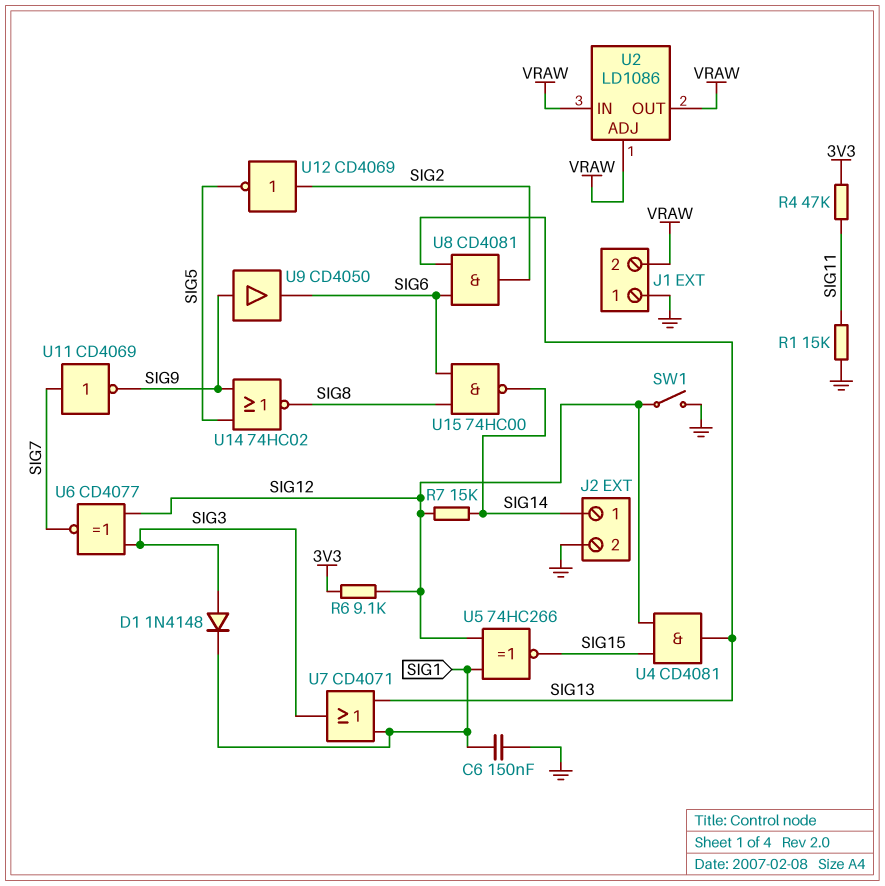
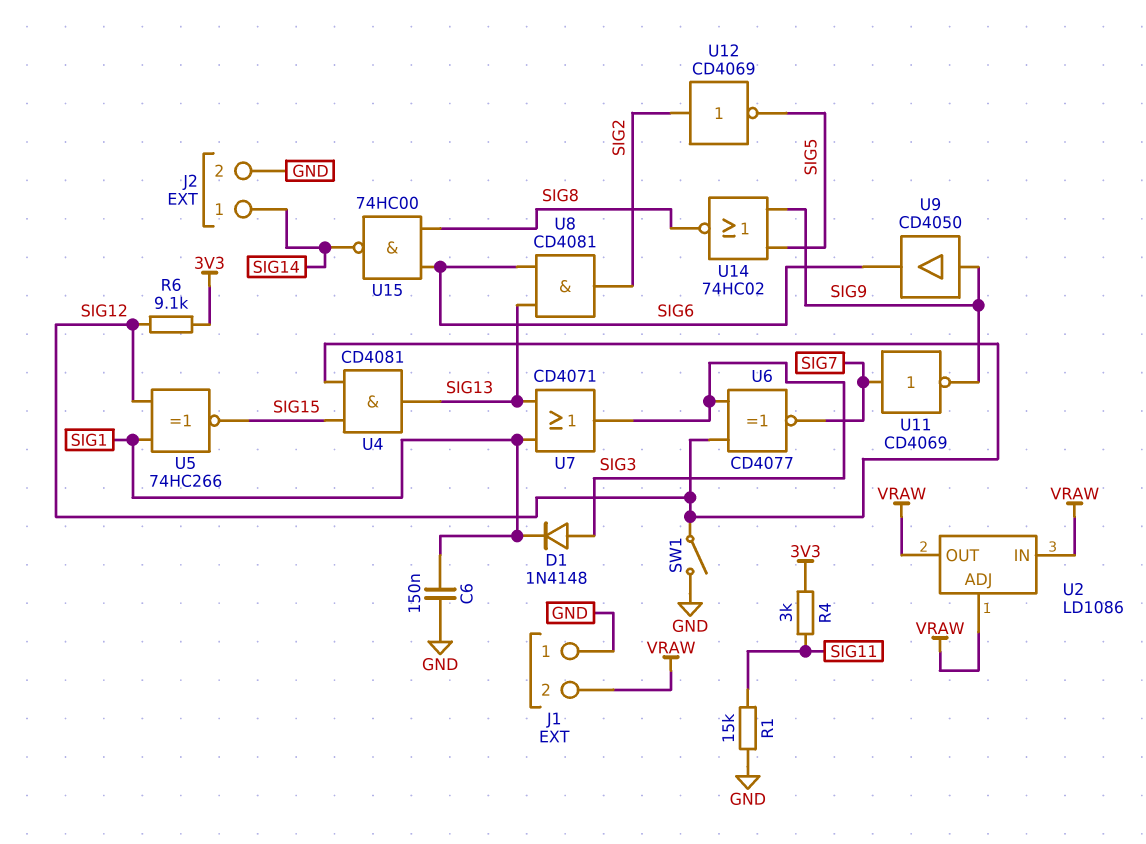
R4: 47k (3V3, SIG11) -> 3k (3V3, SIG11)
R7: 15k (SIG12, SIG14) -> none

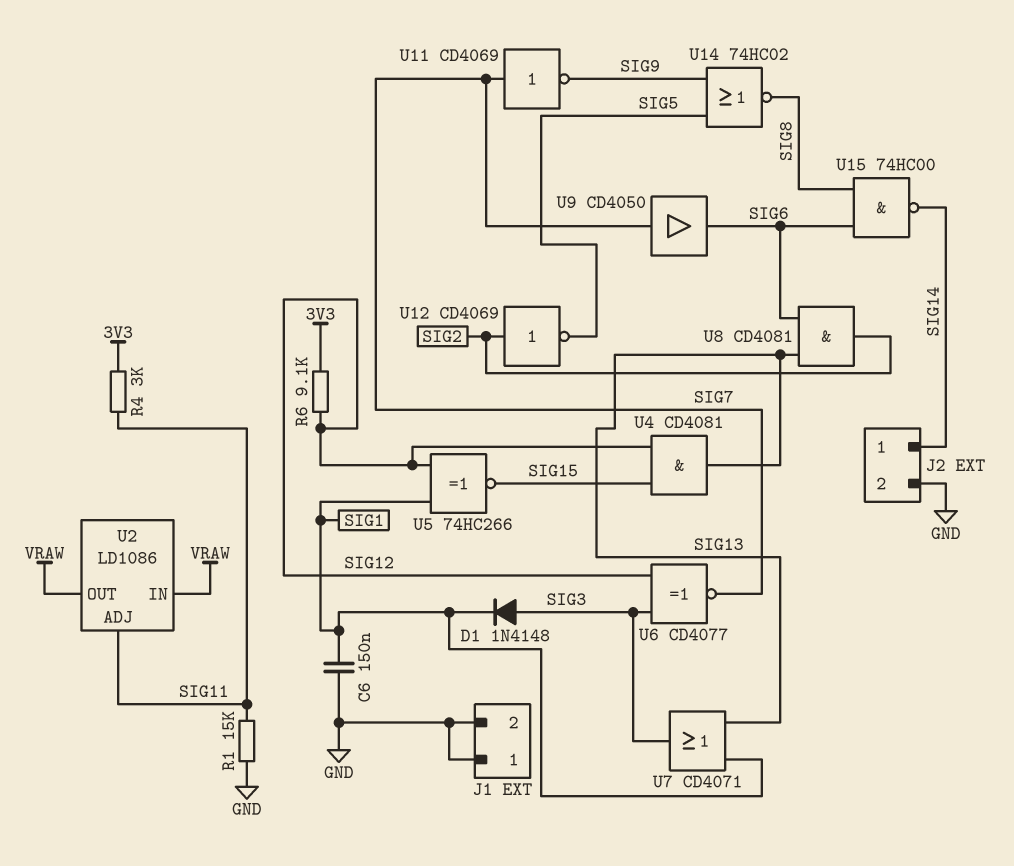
J1 pin 2: VRAW -> GND
SW1: switch (GND, SIG12) -> none
U2 pin ADJ: VRAW -> SIG11
U9: buffer CD4050 (in SIG9, out SIG6) -> buffer CD4050 (in SIG7, out SIG6)

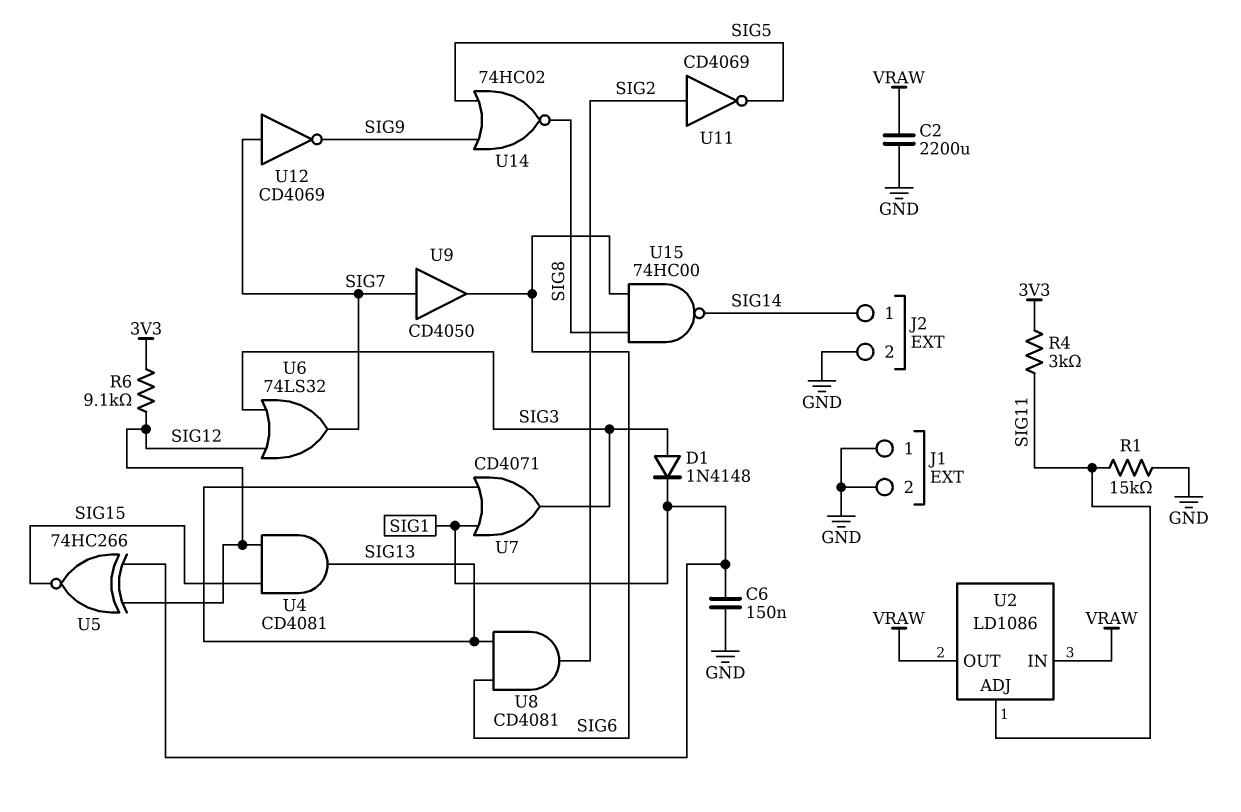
C2: none -> 2200uF (GND, VRAW)
U6: XNOR CD4077 (in SIG3, in SIG12, out SIG7) -> OR 74LS32 (in SIG3, in SIG12, out SIG7)
U11: NOT CD4069 (in SIG7, out SIG9) -> NOT CD4069 (in SIG2, out SIG5)
U12: NOT CD4069 (in SIG2, out SIG5) -> NOT CD4069 (in SIG7, out SIG9)

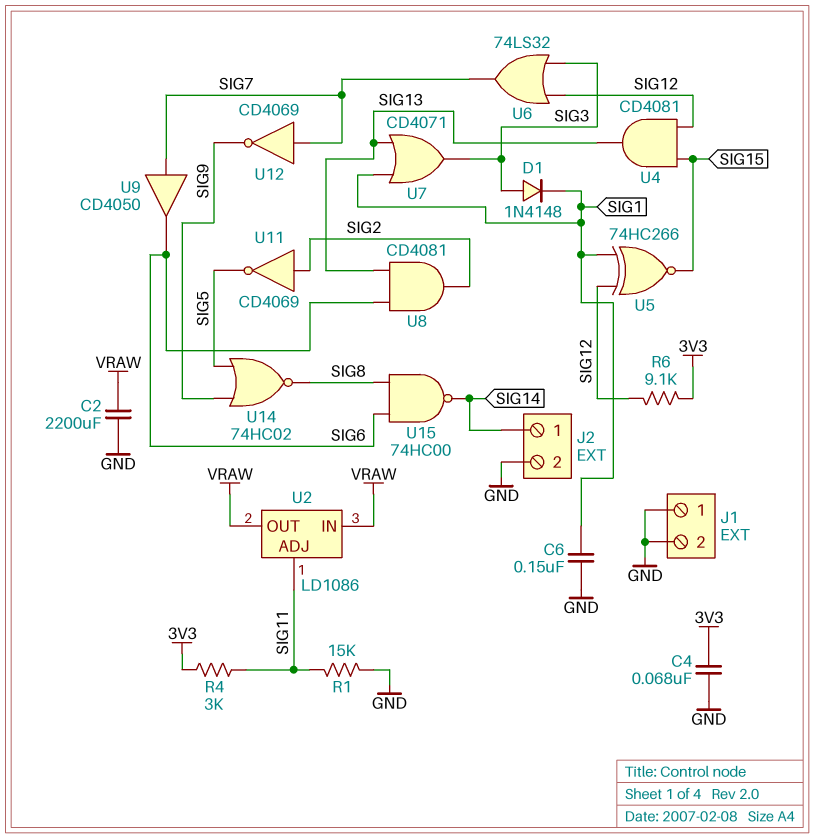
C4: none -> 68nF (3V3, GND)

